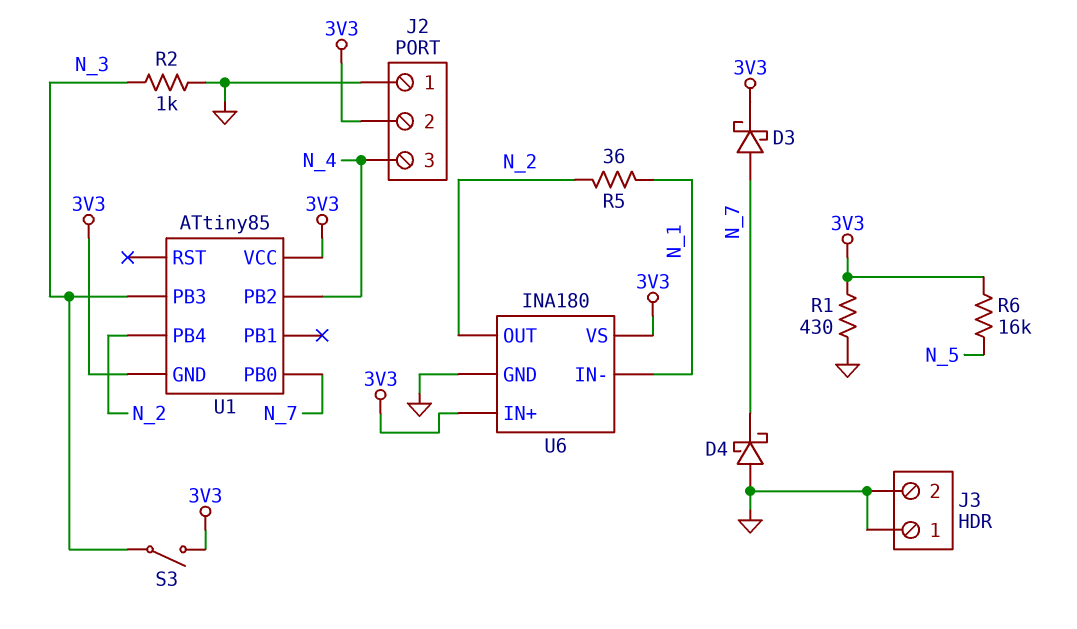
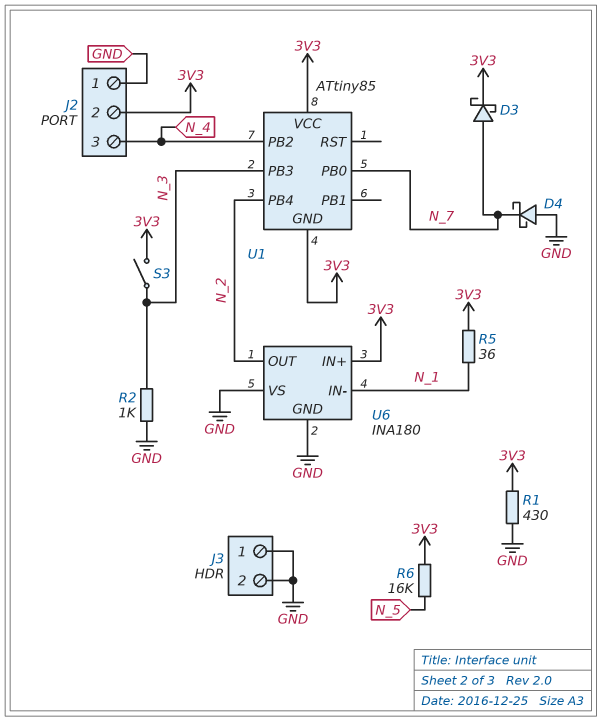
R5: 36 (N_1, N_2) -> 36 (3V3, N_1)
U6 pin VS: 3V3 -> GND

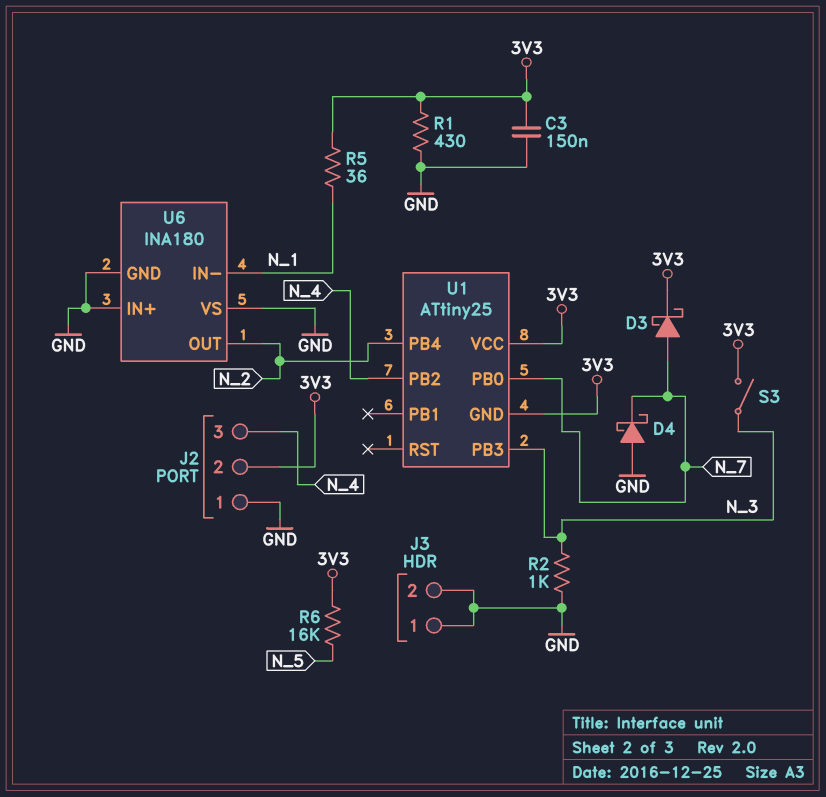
C3: none -> 150nF (3V3, GND)
U1: ATtiny85 -> ATtiny25
U6 pin IN+: 3V3 -> GND

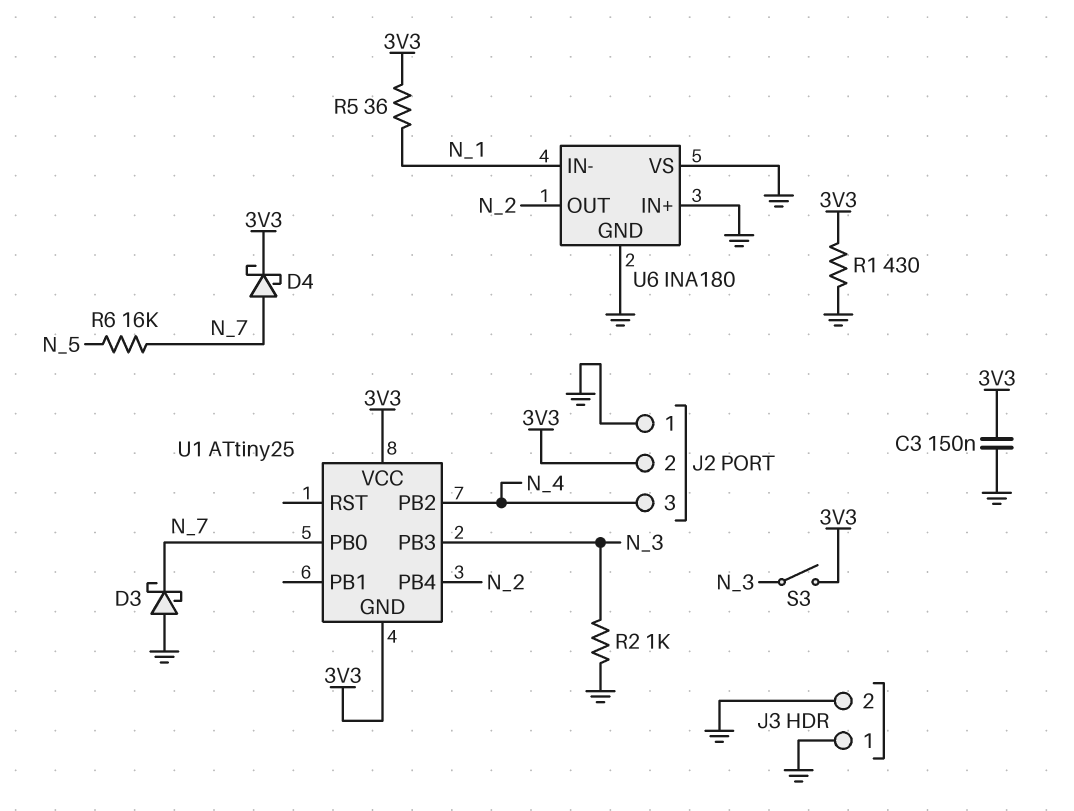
D3: schottky (A N_7, K 3V3) -> schottky (A GND, K N_7)
D4: schottky (A GND, K N_7) -> schottky (A N_7, K 3V3)
R6: 16k (3V3, N_5) -> 16k (N_5, N_7)

